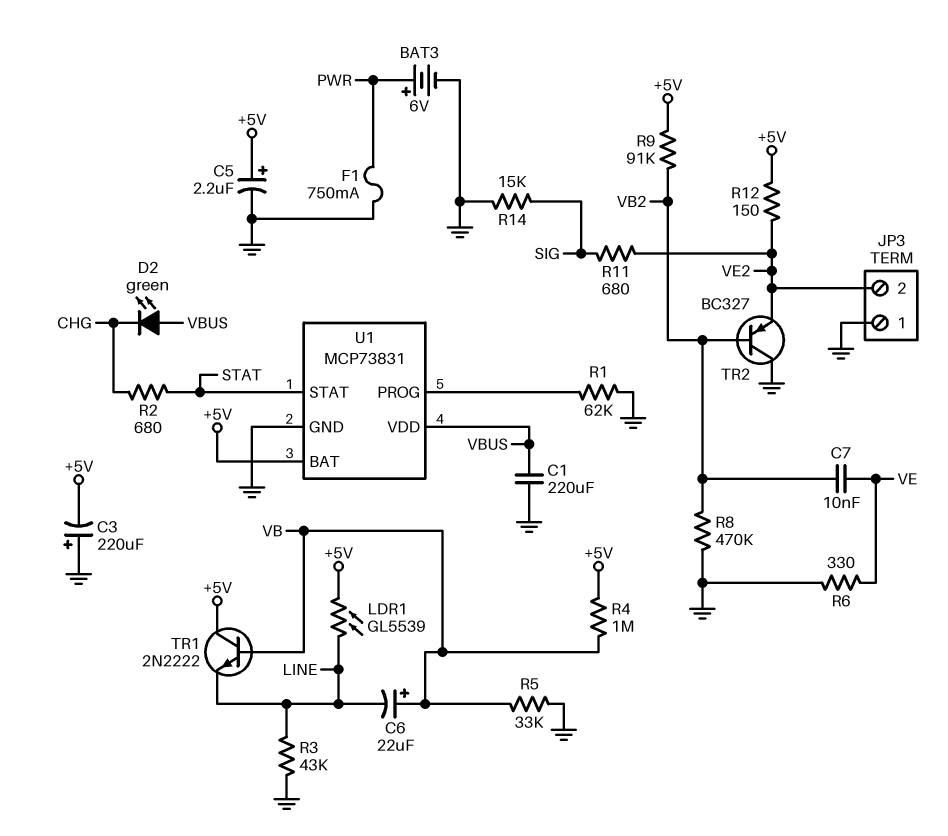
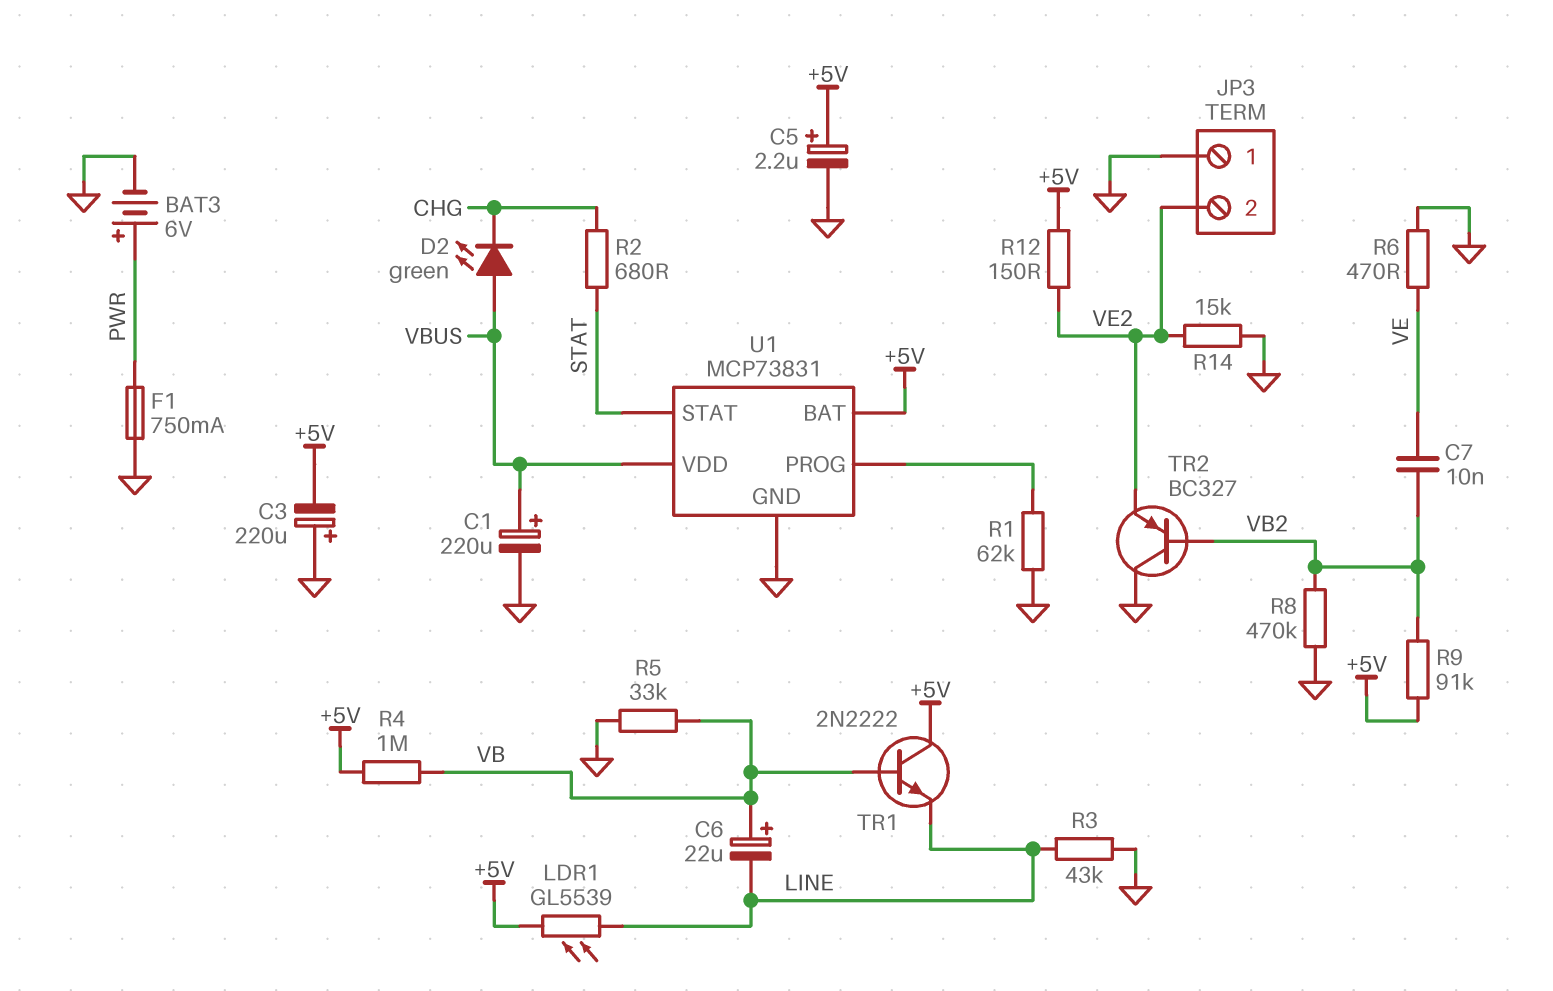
C1: 220uF (GND, VBUS) -> 220uF (plus VBUS, minus GND)
R6: 330 (GND, VE) -> 470 (GND, VE)
R11: 680 (SIG, VE2) -> none
R14: 15k (GND, SIG) -> 15k (GND, VE2)

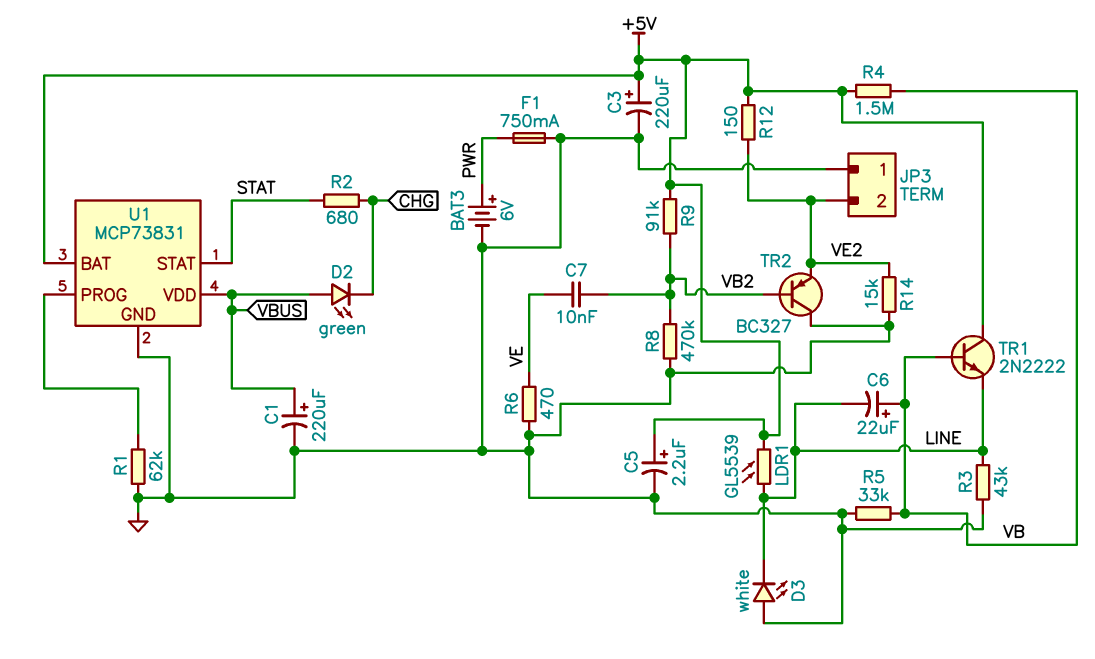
C3: 220uF (plus GND, minus +5V) -> 220uF (plus +5V, minus GND)
D3: none -> LED white (A GND, K LINE)
R4: 1M (+5V, VB) -> 1.5M (+5V, VB)

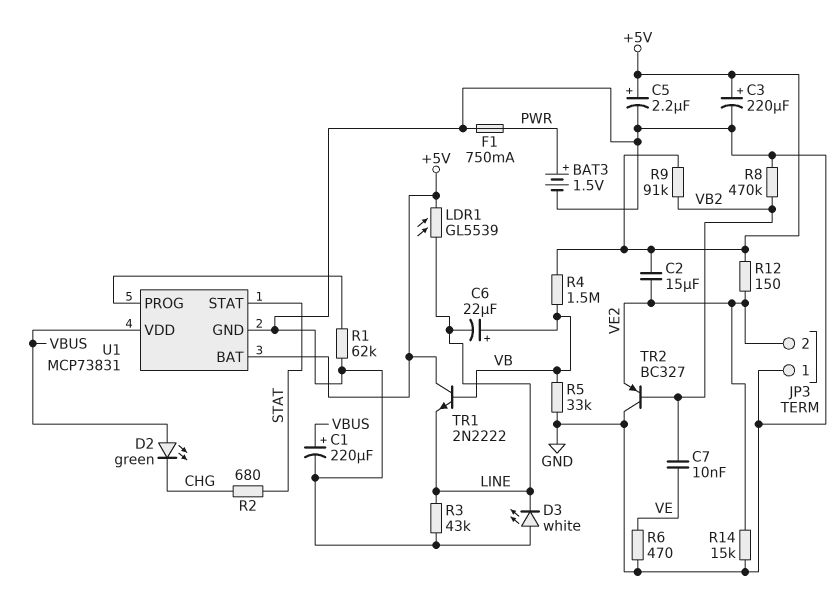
BAT3: 6V (plus PWR, minus GND) -> 1.5V (plus PWR, minus GND)
C2: none -> 15uF (+5V, VE2)

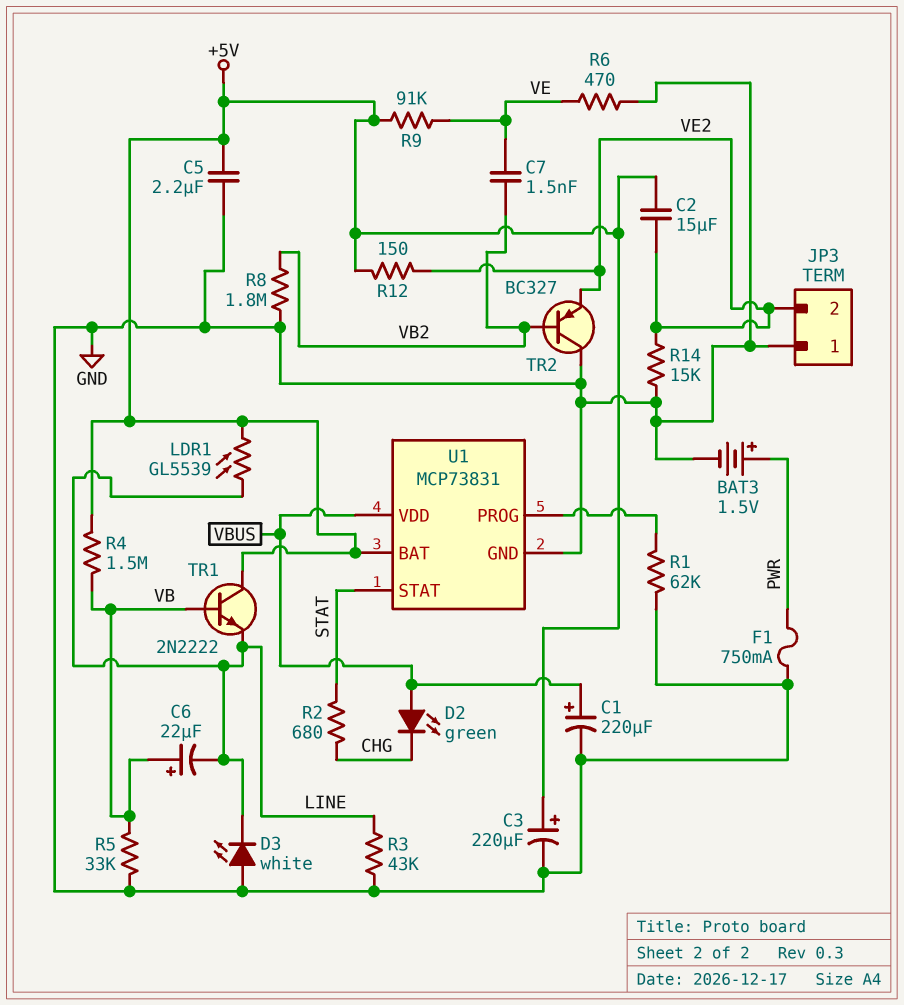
C5: 2.2uF (plus +5V, minus GND) -> 2.2uF (+5V, GND)
C7: 10nF (VB2, VE) -> 1.5nF (VB2, VE)
R8: 470k (GND, VB2) -> 1.8M (GND, VB2)
R9: 91k (+5V, VB2) -> 91k (+5V, VE)

